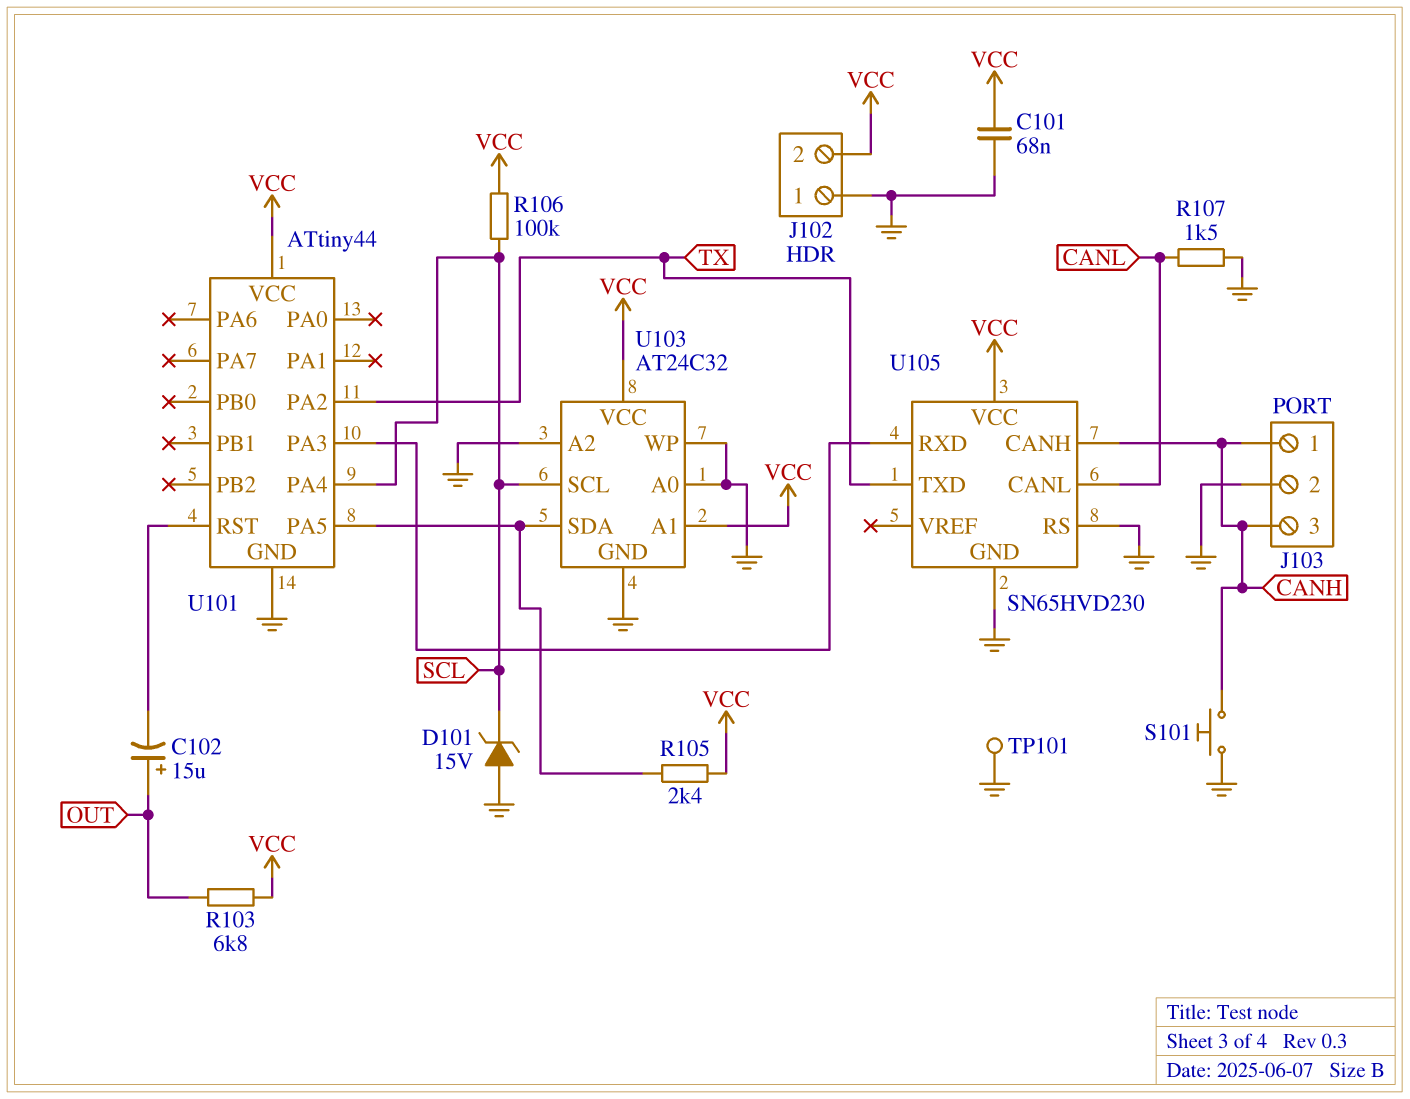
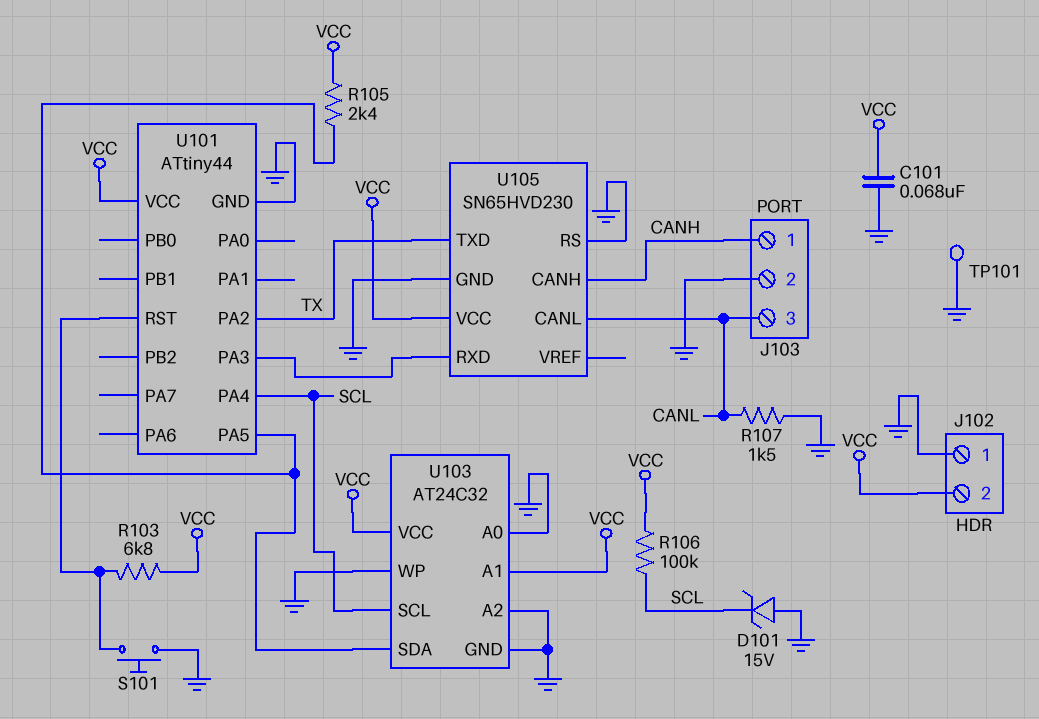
C102: 15uF (plus OUT, minus U101/RST) -> none
J103 pin 3: CANH -> CANL
R103: 6.8k (OUT, VCC) -> 6.8k (U101/RST, VCC)
S101: button (CANH, GND) -> button (GND, U101/RST)

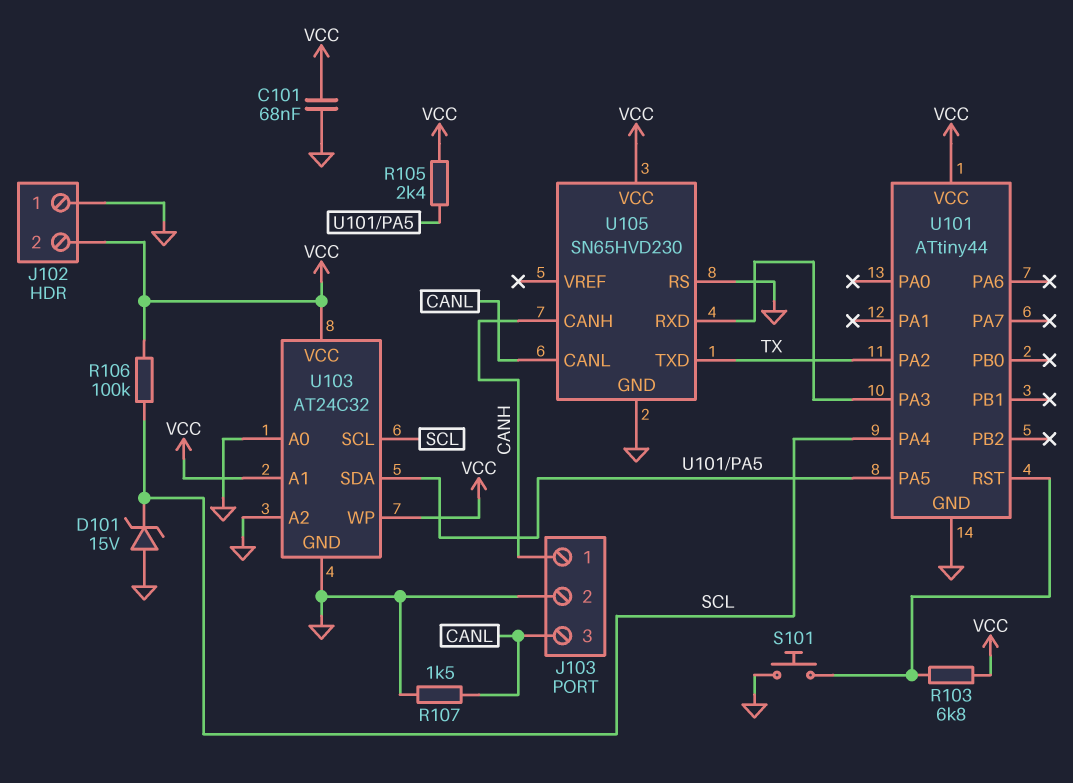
TP101: test point (GND) -> none
U103 pin WP: GND -> VCC

